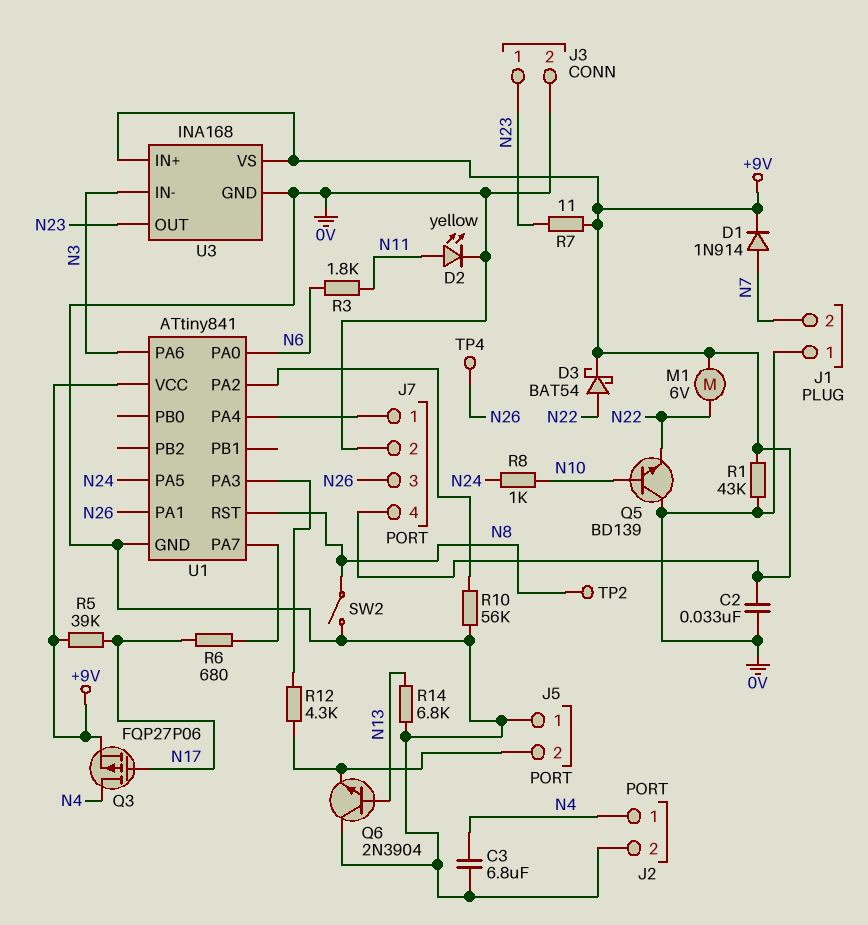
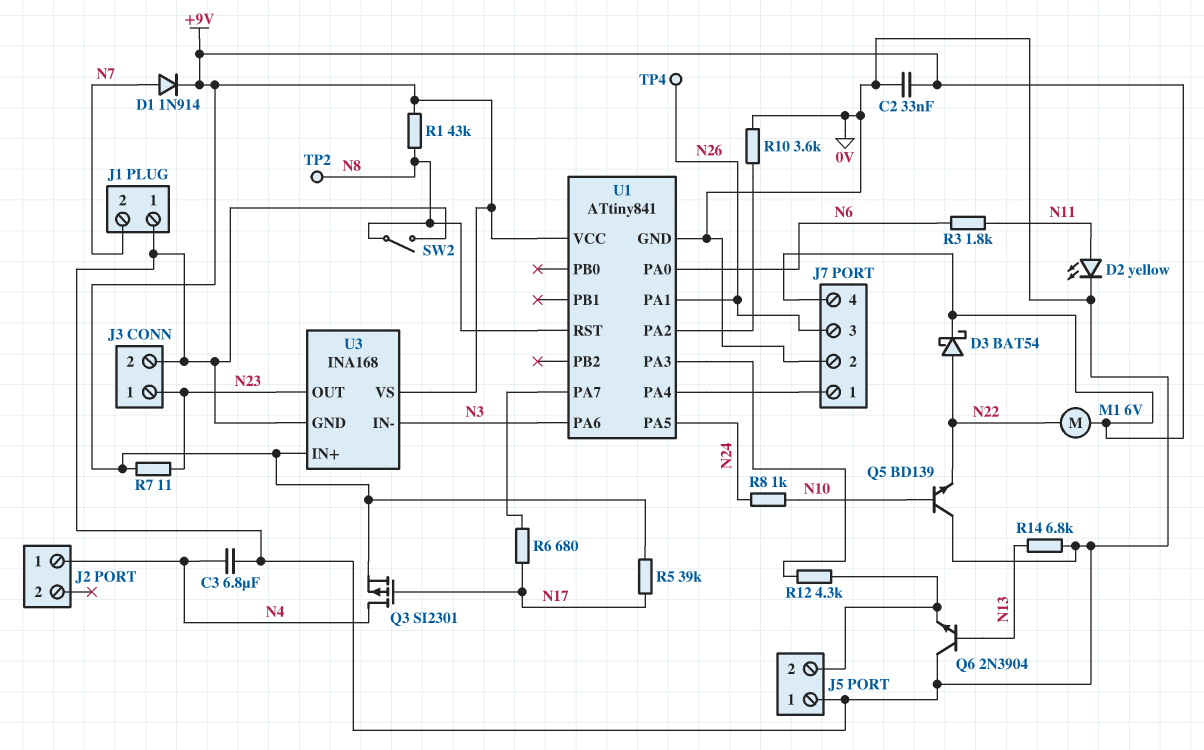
J2 pin 2: 0V -> none
Q3: PMOS FQP27P06 (G N17, D N4, S +9V) -> PMOS SI2301 (G N17, D N4, S +9V)
R1: 43k (+9V, 0V) -> 43k (+9V, N8)
R10: 56k (0V, U1/PA2) -> 3.6k (0V, U1/PA2)

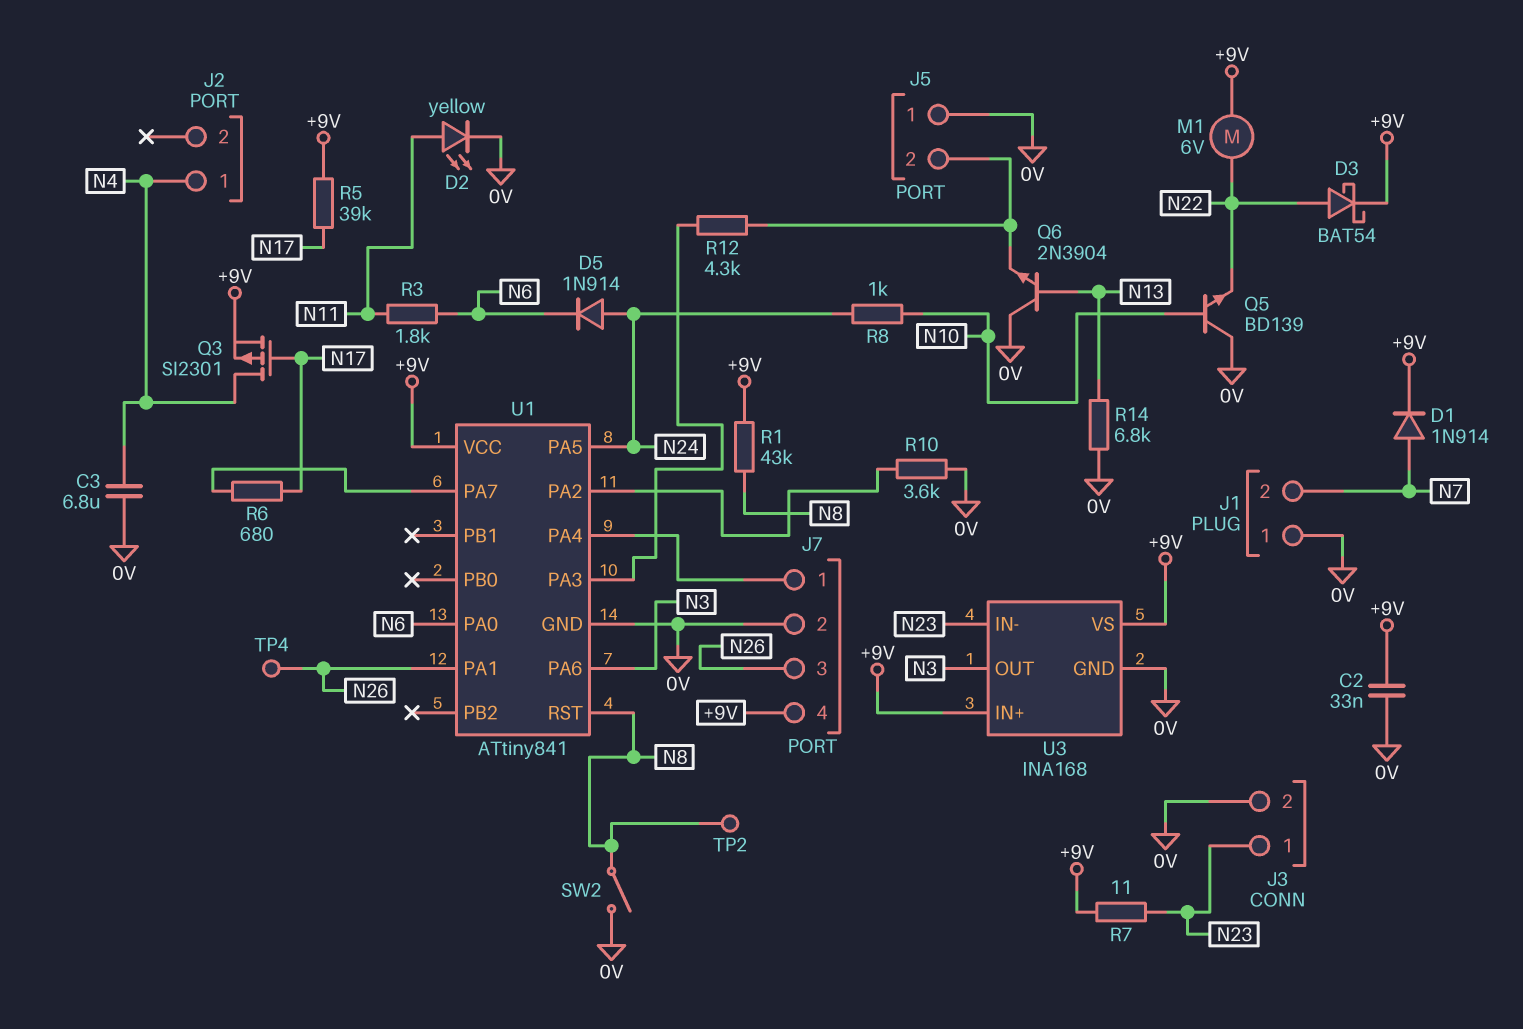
D5: none -> diode 1N914 (A N24, K N6)
U3 pin IN-: N3 -> N23
U3 pin OUT: N23 -> N3

